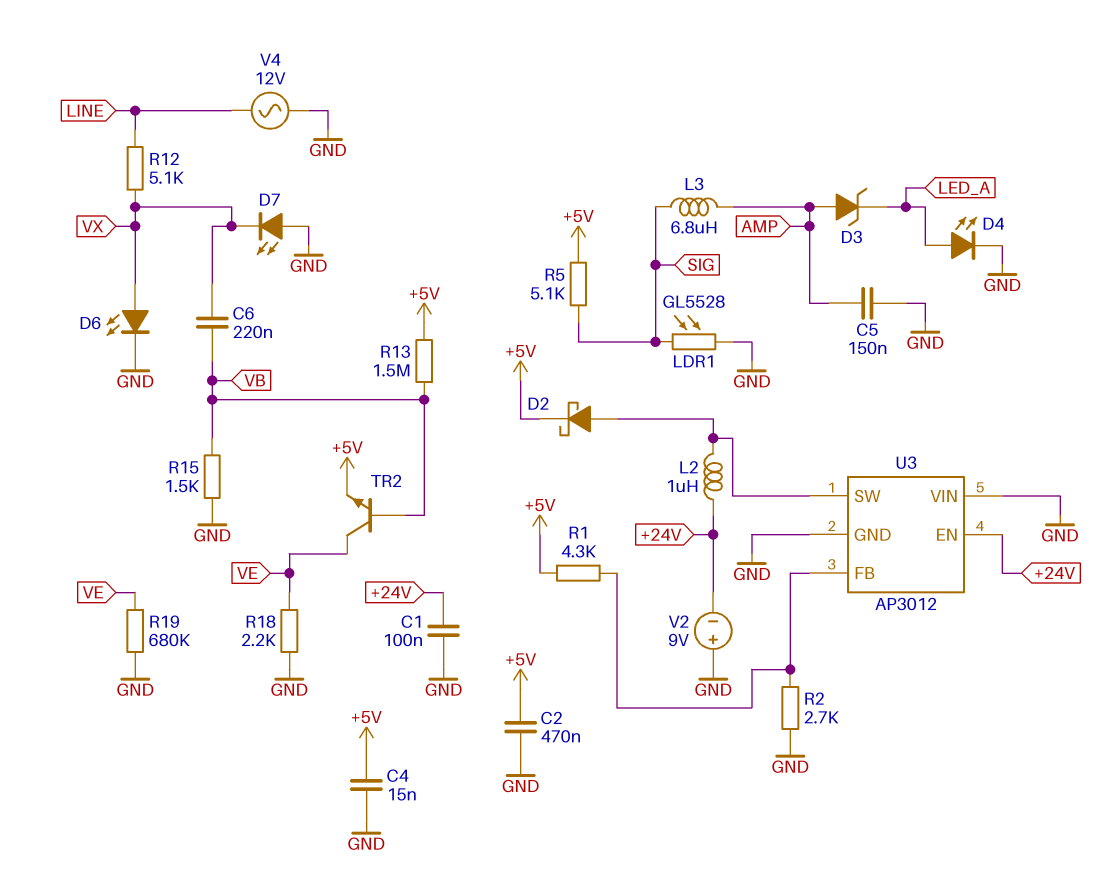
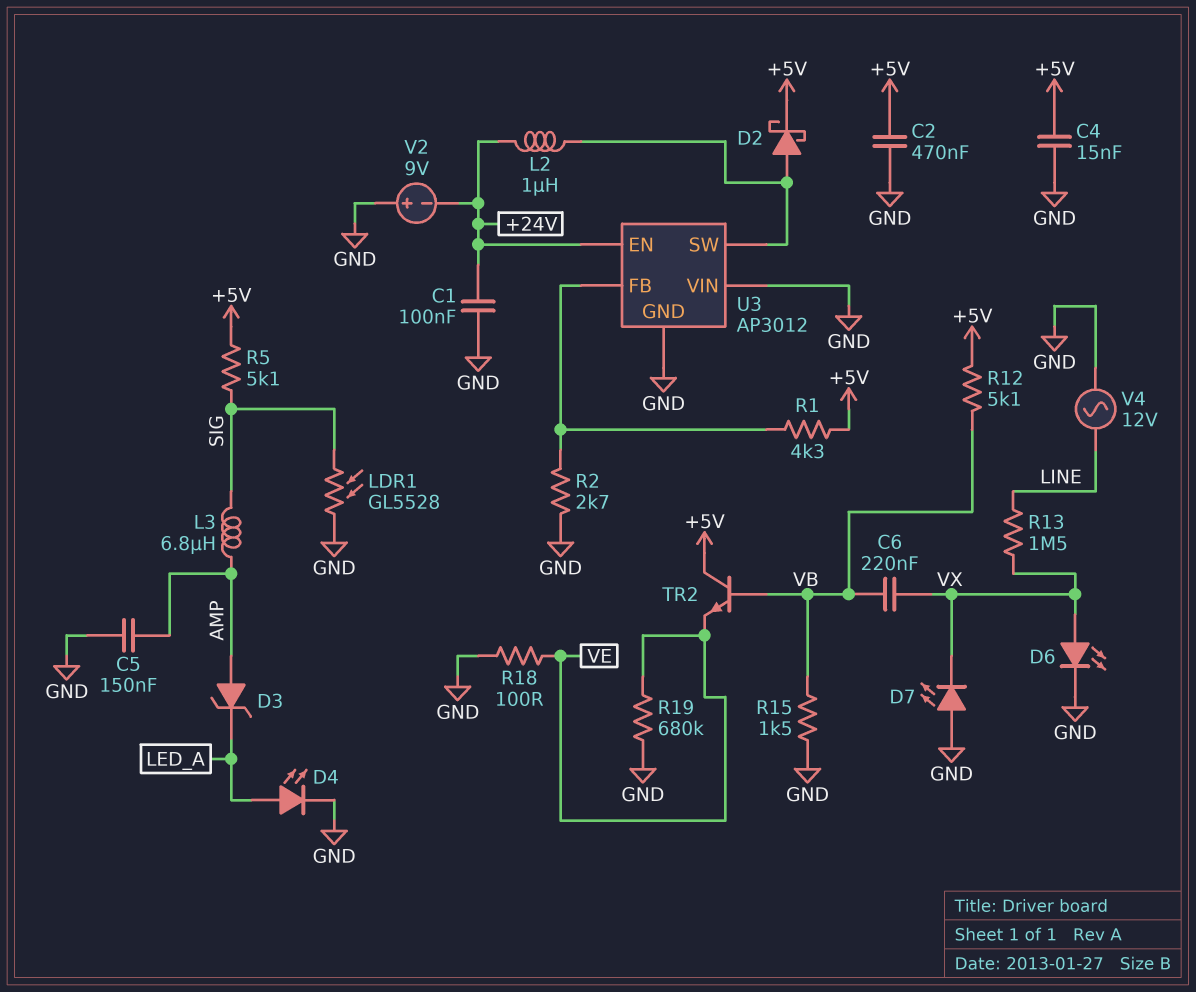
R12: 5.1k (LINE, VX) -> 5.1k (+5V, VB)
R13: 1.5M (+5V, VB) -> 1.5M (LINE, VX)
R18: 2.2k (GND, VE) -> 100 (GND, VE)
TR2: NPN (B VB, C VE, E +5V) -> NPN (B VB, C +5V, E VE)

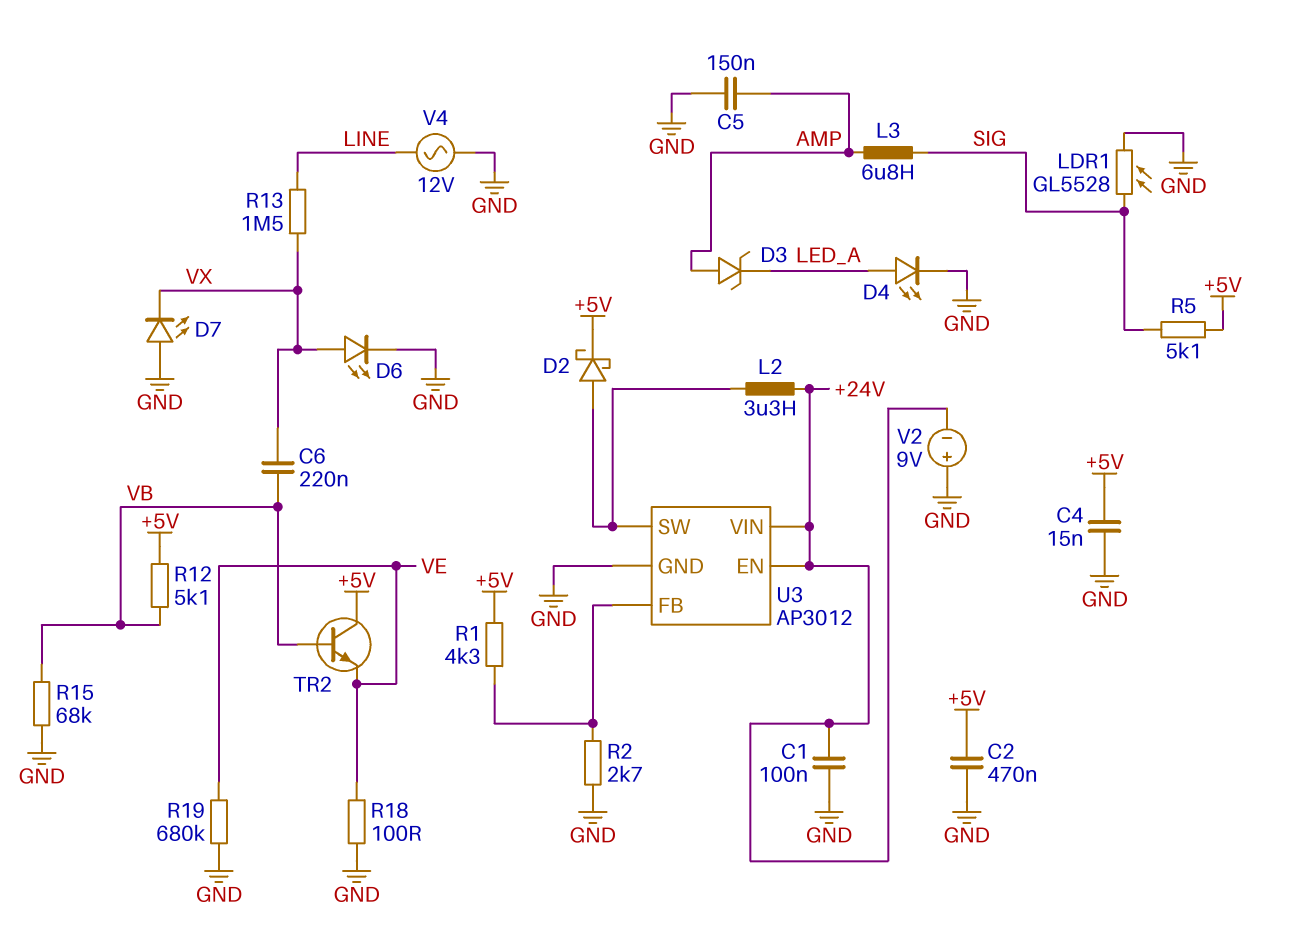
L2: 1uH (+24V, U3/SW) -> 3.3uH (+24V, U3/SW)
R15: 1.5k (GND, VB) -> 68k (GND, VB)
U3 pin VIN: GND -> +24V

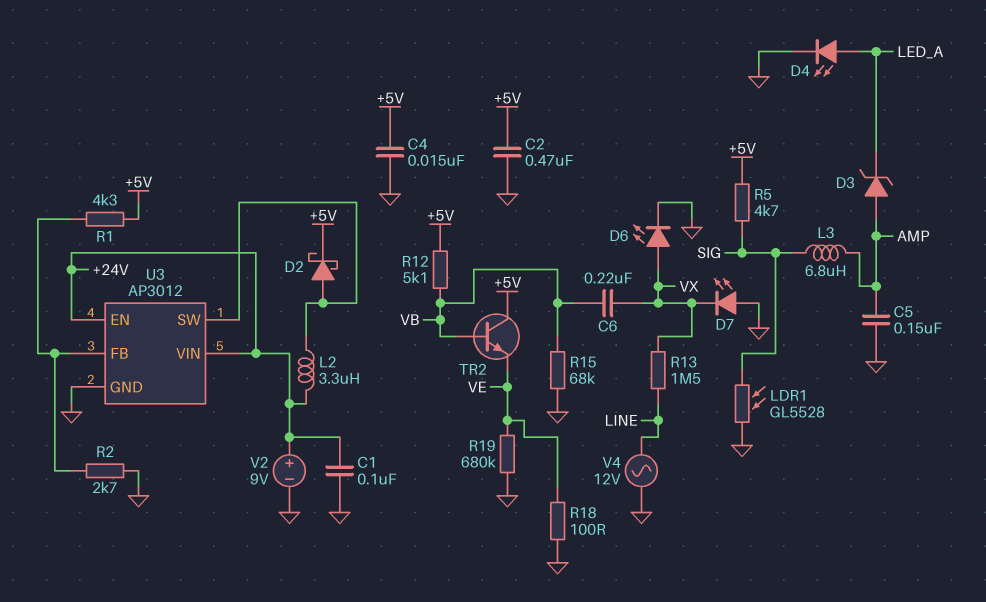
R5: 5.1k (+5V, SIG) -> 4.7k (+5V, SIG)
V2: 9V (plus GND, minus +24V) -> 9V (plus +24V, minus GND)

